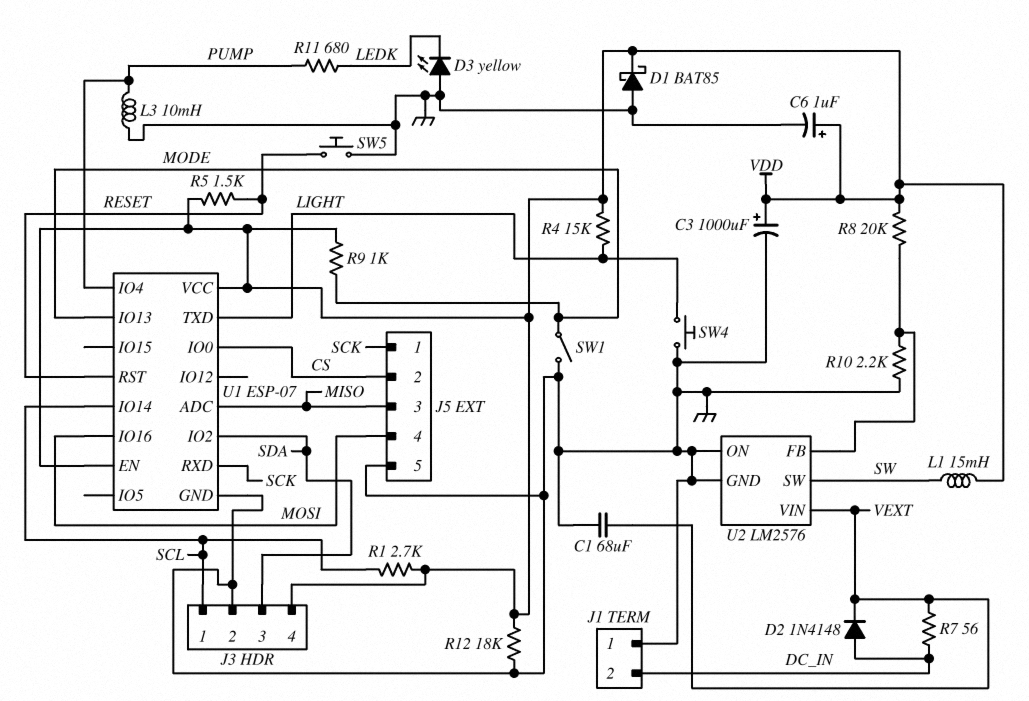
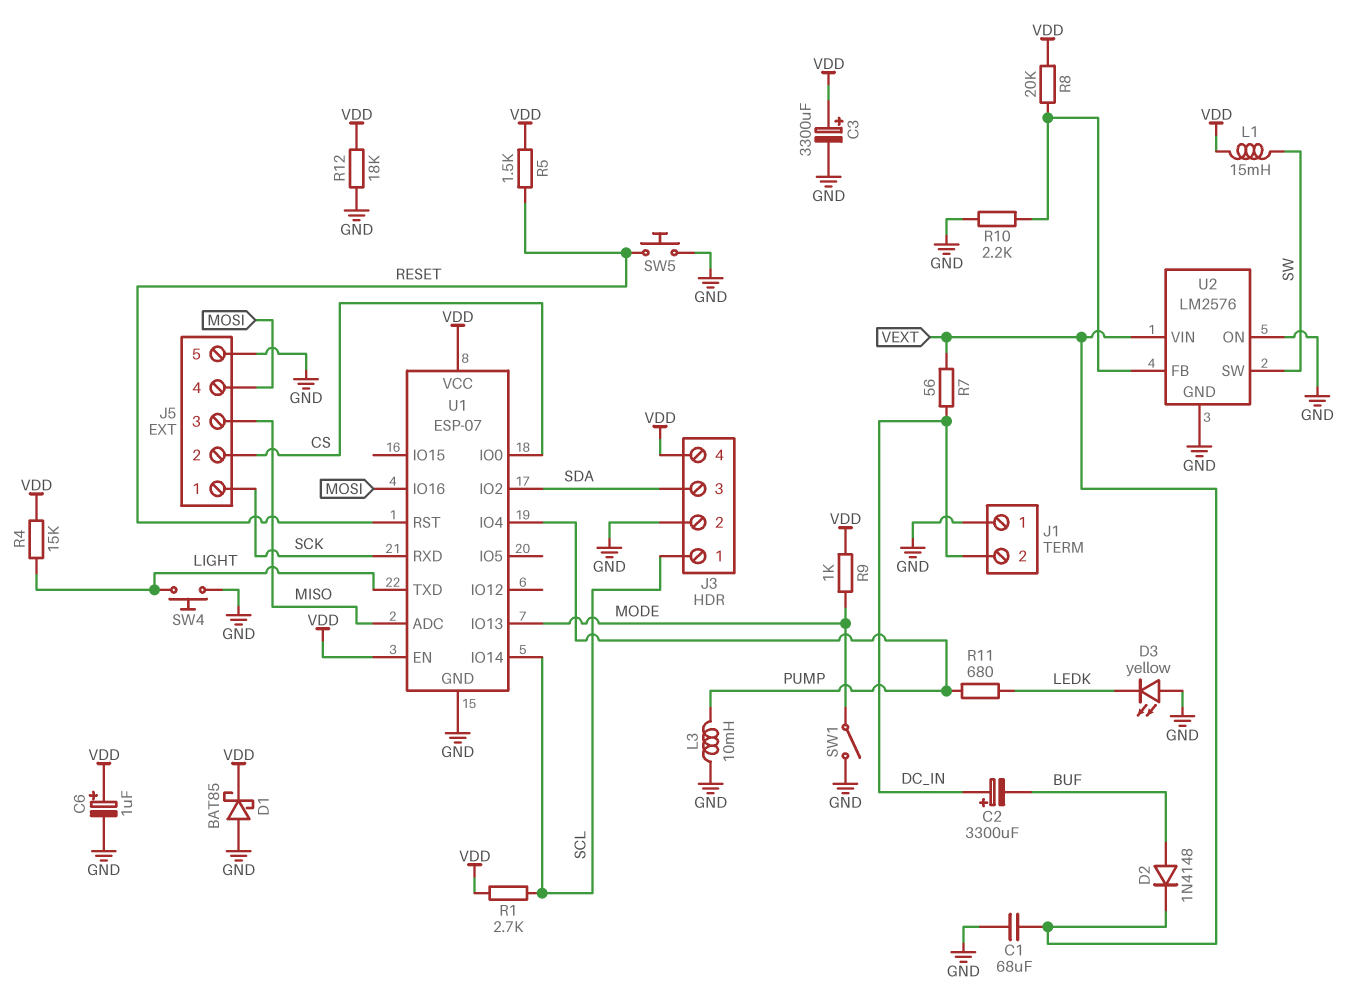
C2: none -> 3300uF (plus DC_IN, minus BUF)
C3: 1000uF (plus VDD, minus GND) -> 3300uF (plus VDD, minus GND)
D2: diode 1N4148 (A DC_IN, K VEXT) -> diode 1N4148 (A BUF, K VEXT)

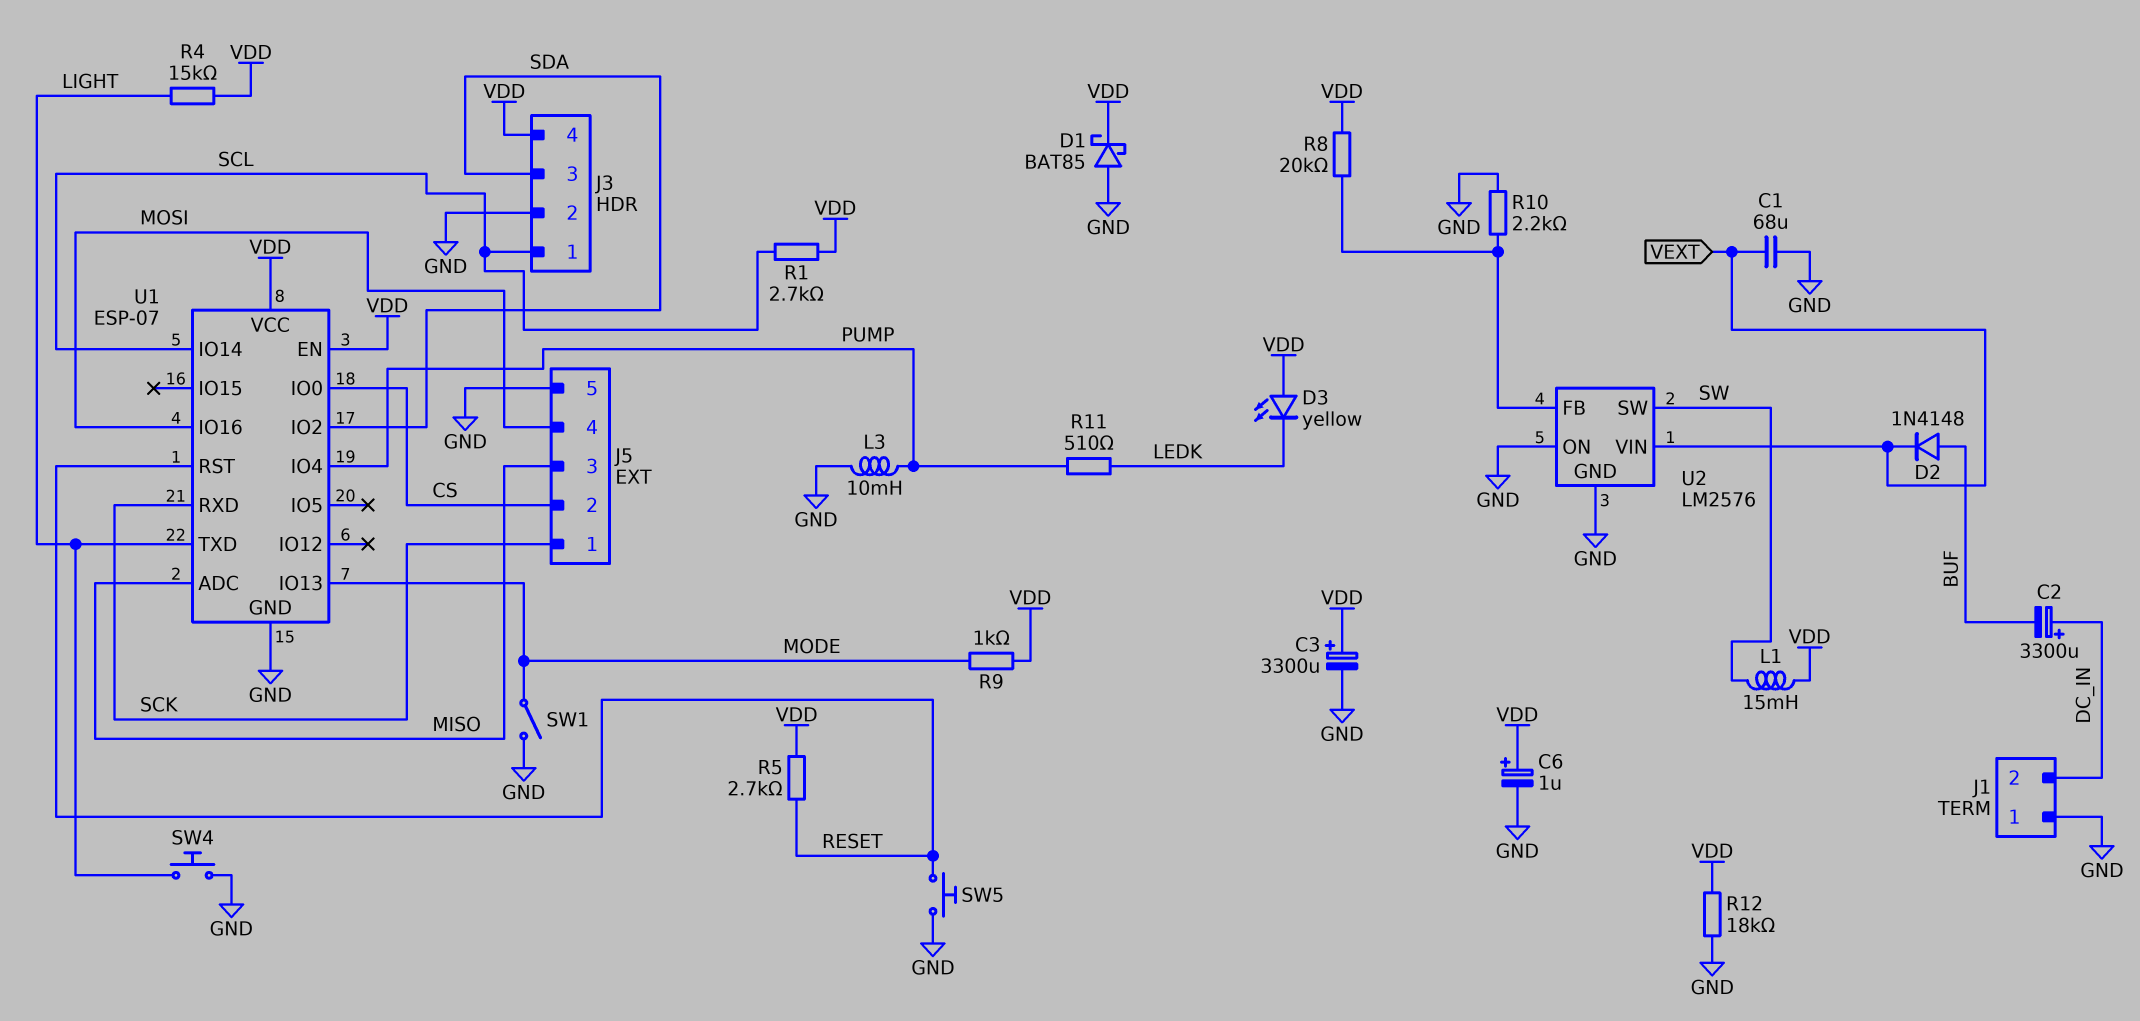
D3: LED yellow (A GND, K LEDK) -> LED yellow (A VDD, K LEDK)
R5: 1.5k (RESET, VDD) -> 2.7k (RESET, VDD)
R7: 56 (DC_IN, VEXT) -> none
R11: 680 (LEDK, PUMP) -> 510 (LEDK, PUMP)

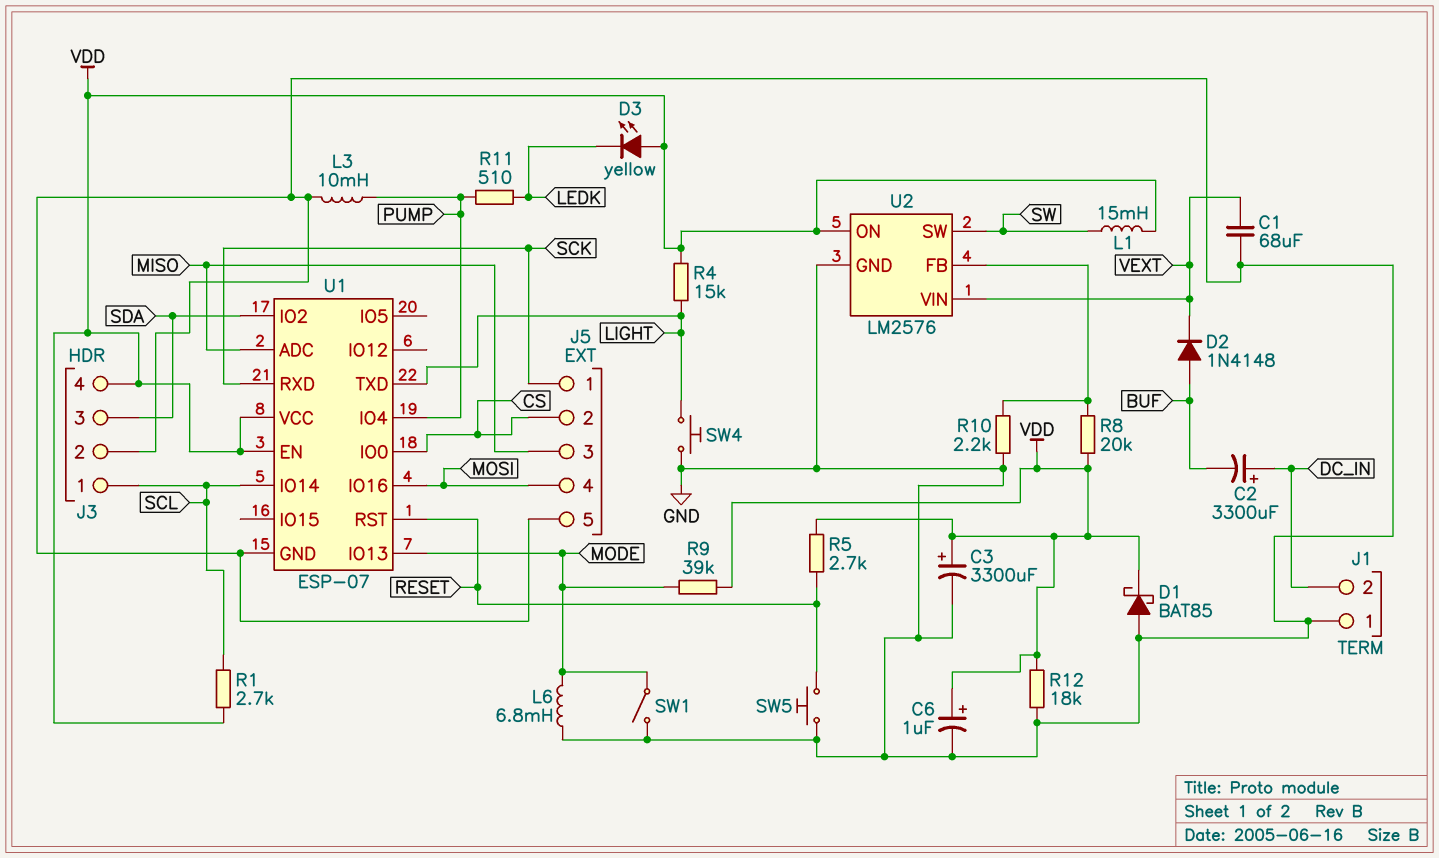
L6: none -> 6.8mH (GND, MODE)
R9: 1k (MODE, VDD) -> 39k (MODE, VDD)
U2 pin ON: GND -> VDD

